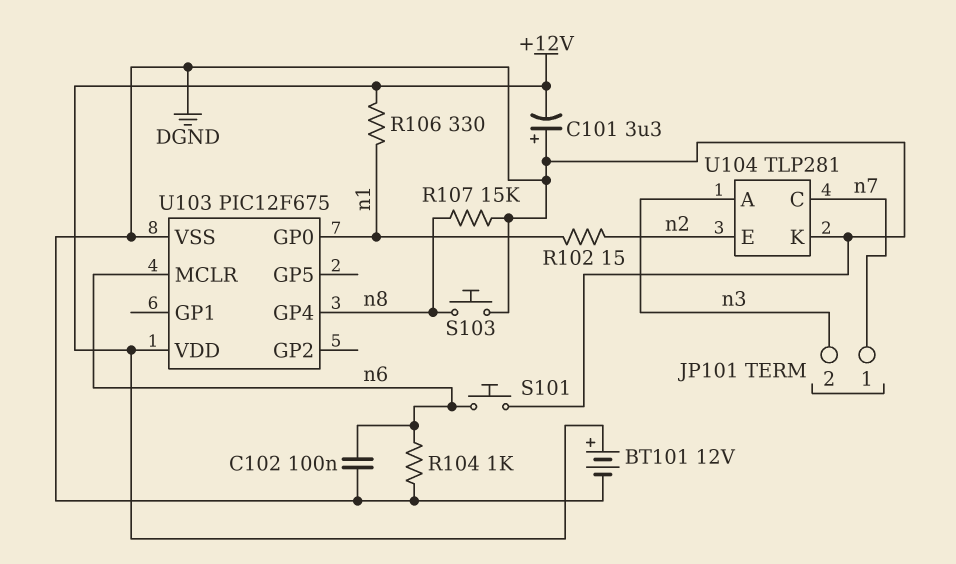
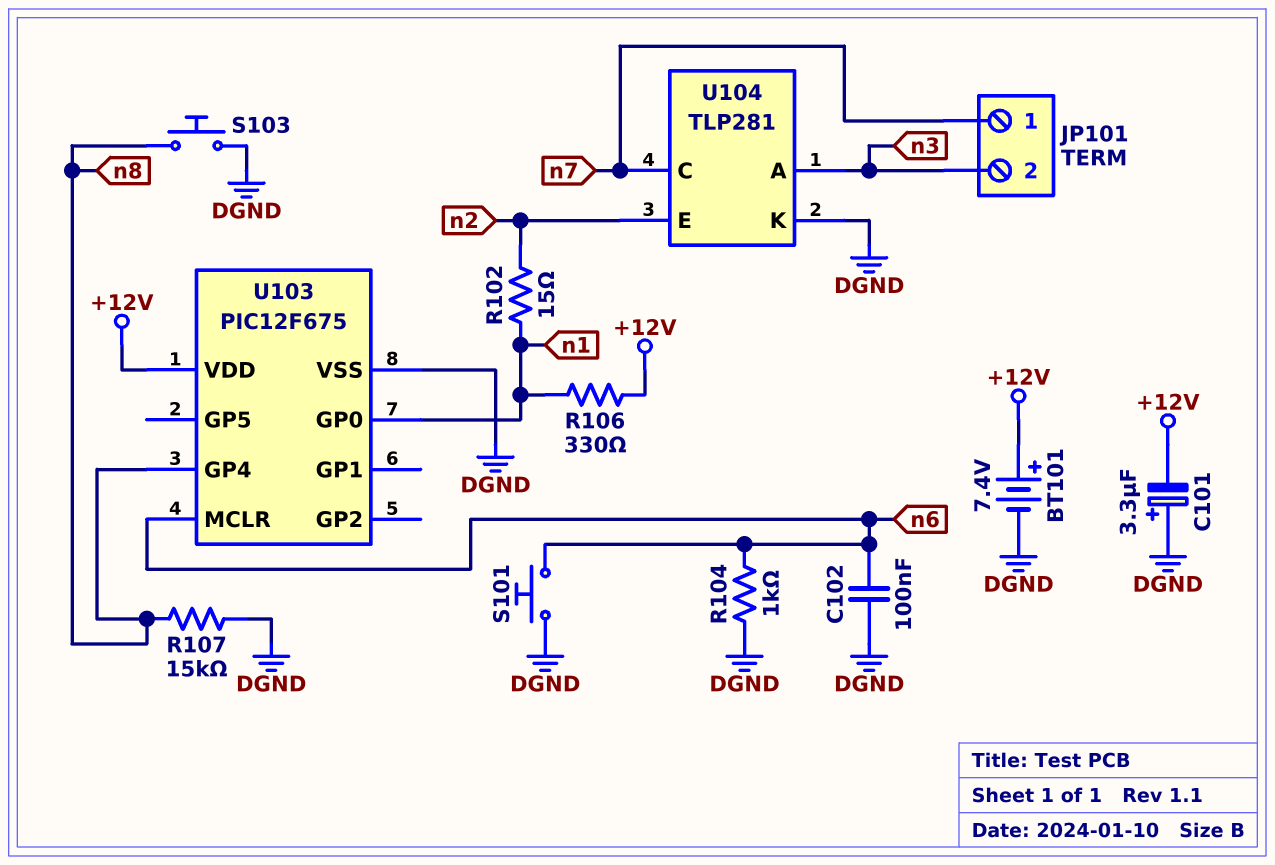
BT101: 12V (plus +12V, minus DGND) -> 7.4V (plus +12V, minus DGND)

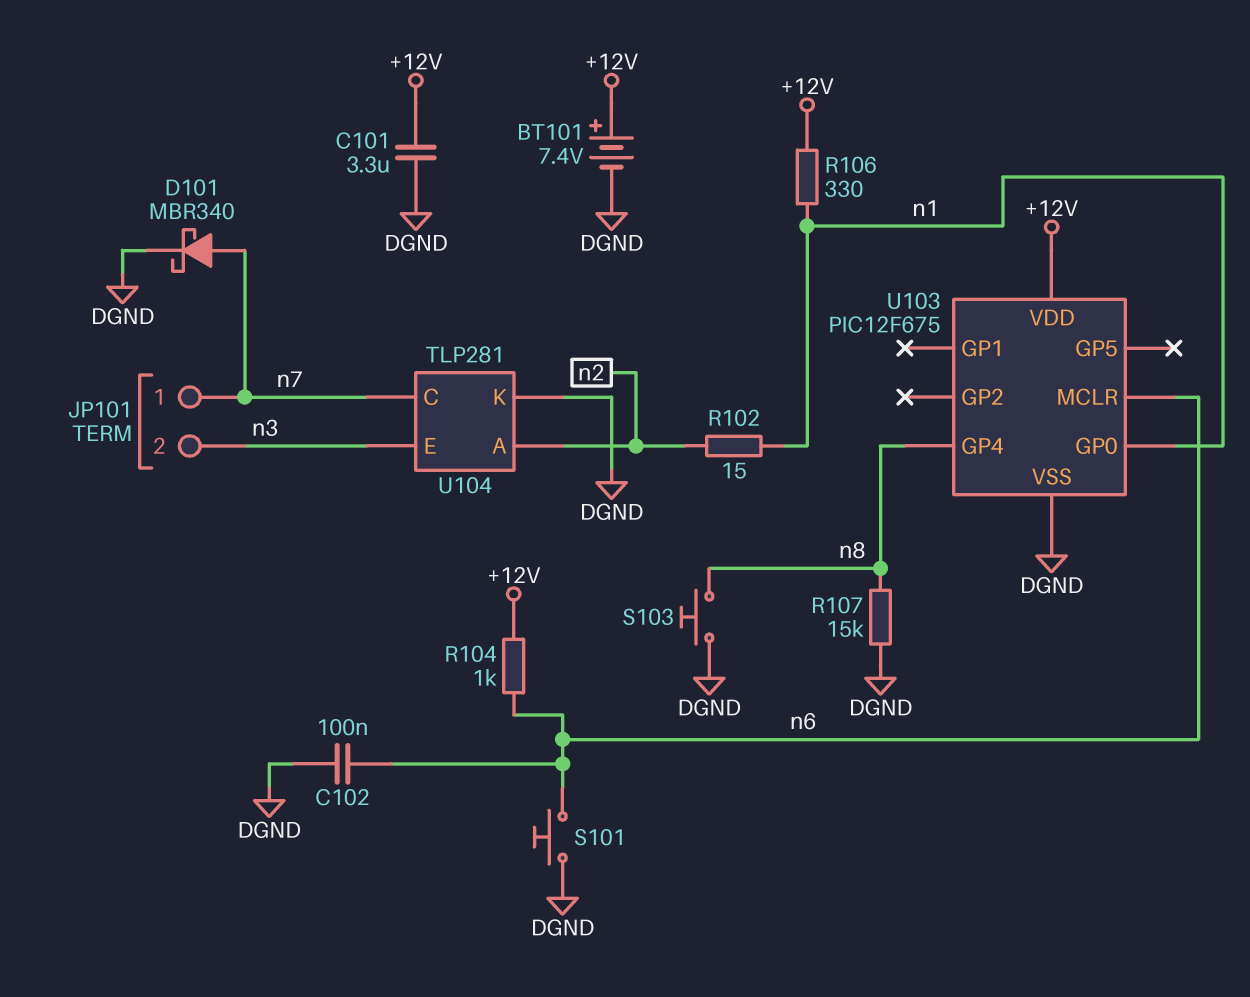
C101: 3.3uF (plus DGND, minus +12V) -> 3.3uF (+12V, DGND)
D101: none -> schottky MBR340 (A n7, K DGND)
R104: 1k (DGND, n6) -> 1k (+12V, n6)
U104 pin A: n3 -> n2
U104 pin E: n2 -> n3

